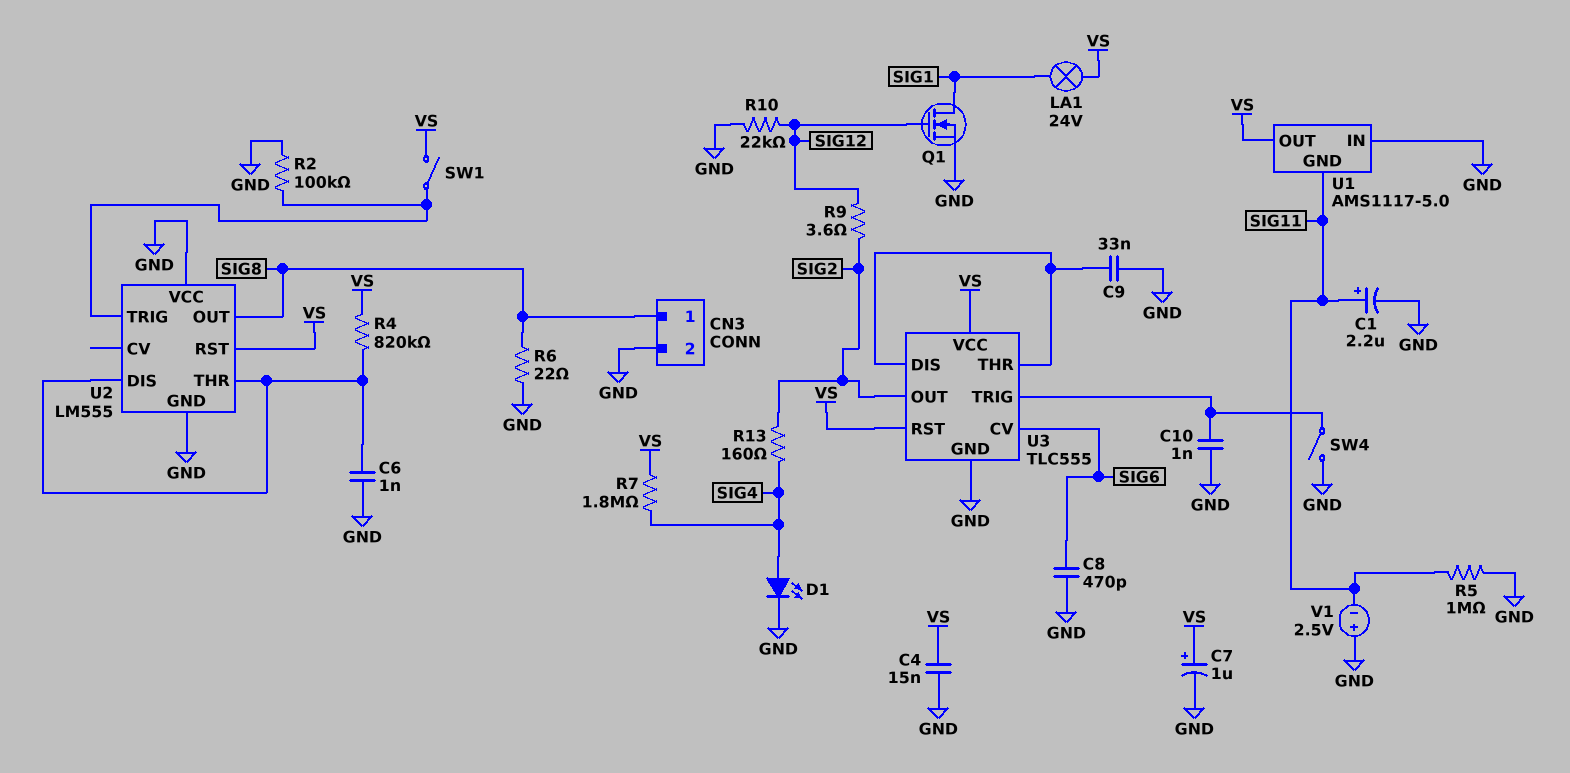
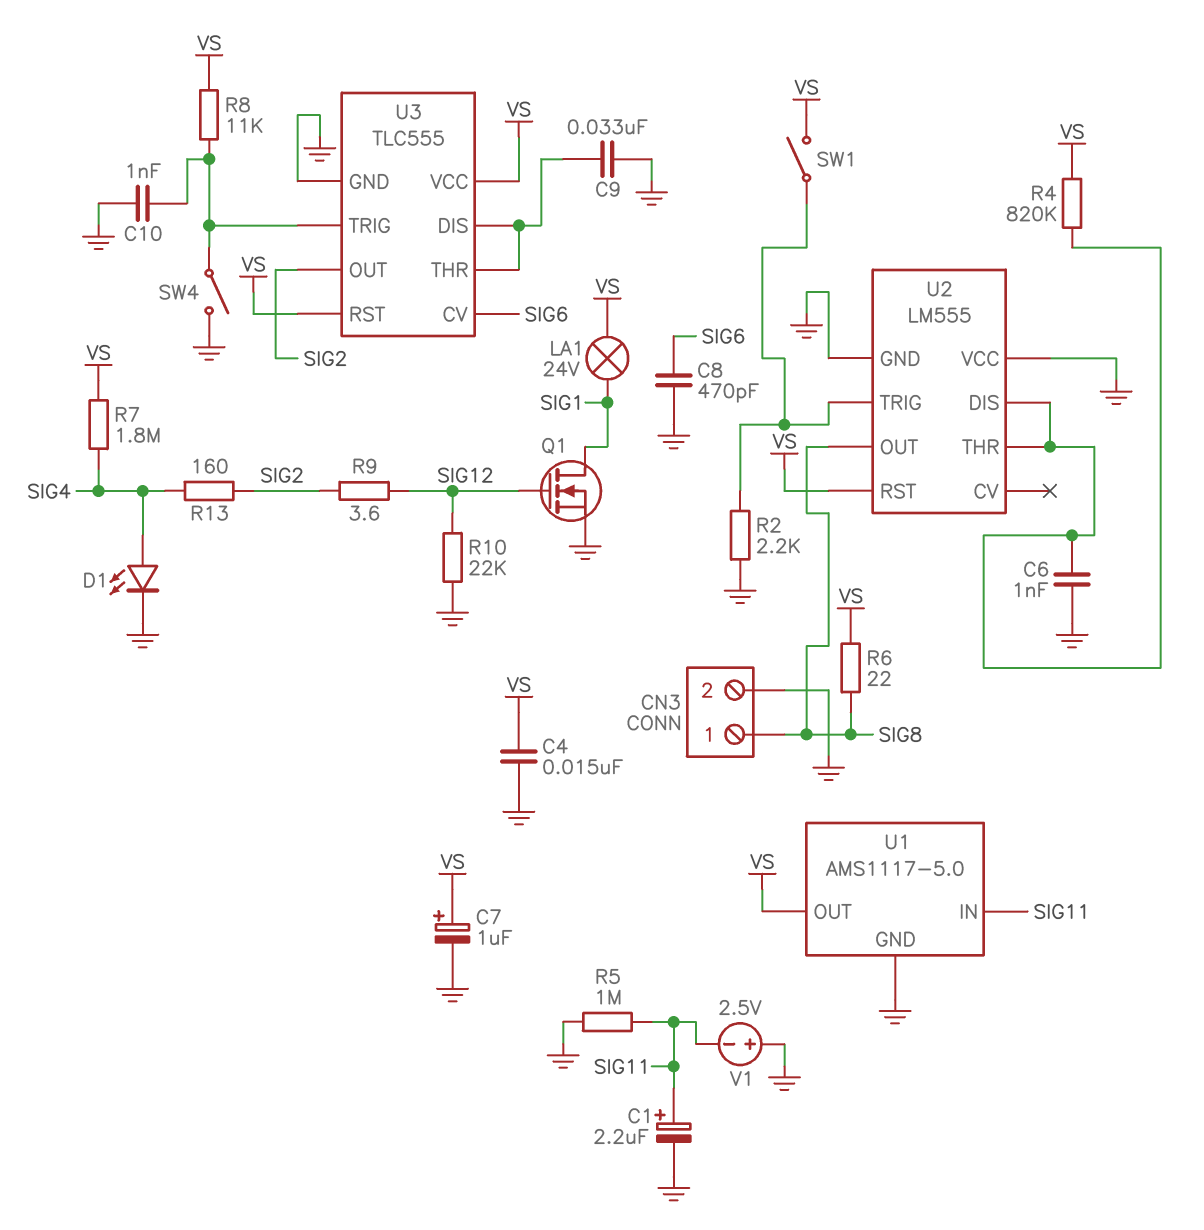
R2: 100k (GND, U2/TRIG) -> 2.2k (GND, U2/TRIG)
R6: 22 (GND, SIG8) -> 22 (SIG8, VS)
R8: none -> 11k (U3/TRIG, VS)
U1 pin GND: SIG11 -> GND
U1 pin IN: GND -> SIG11

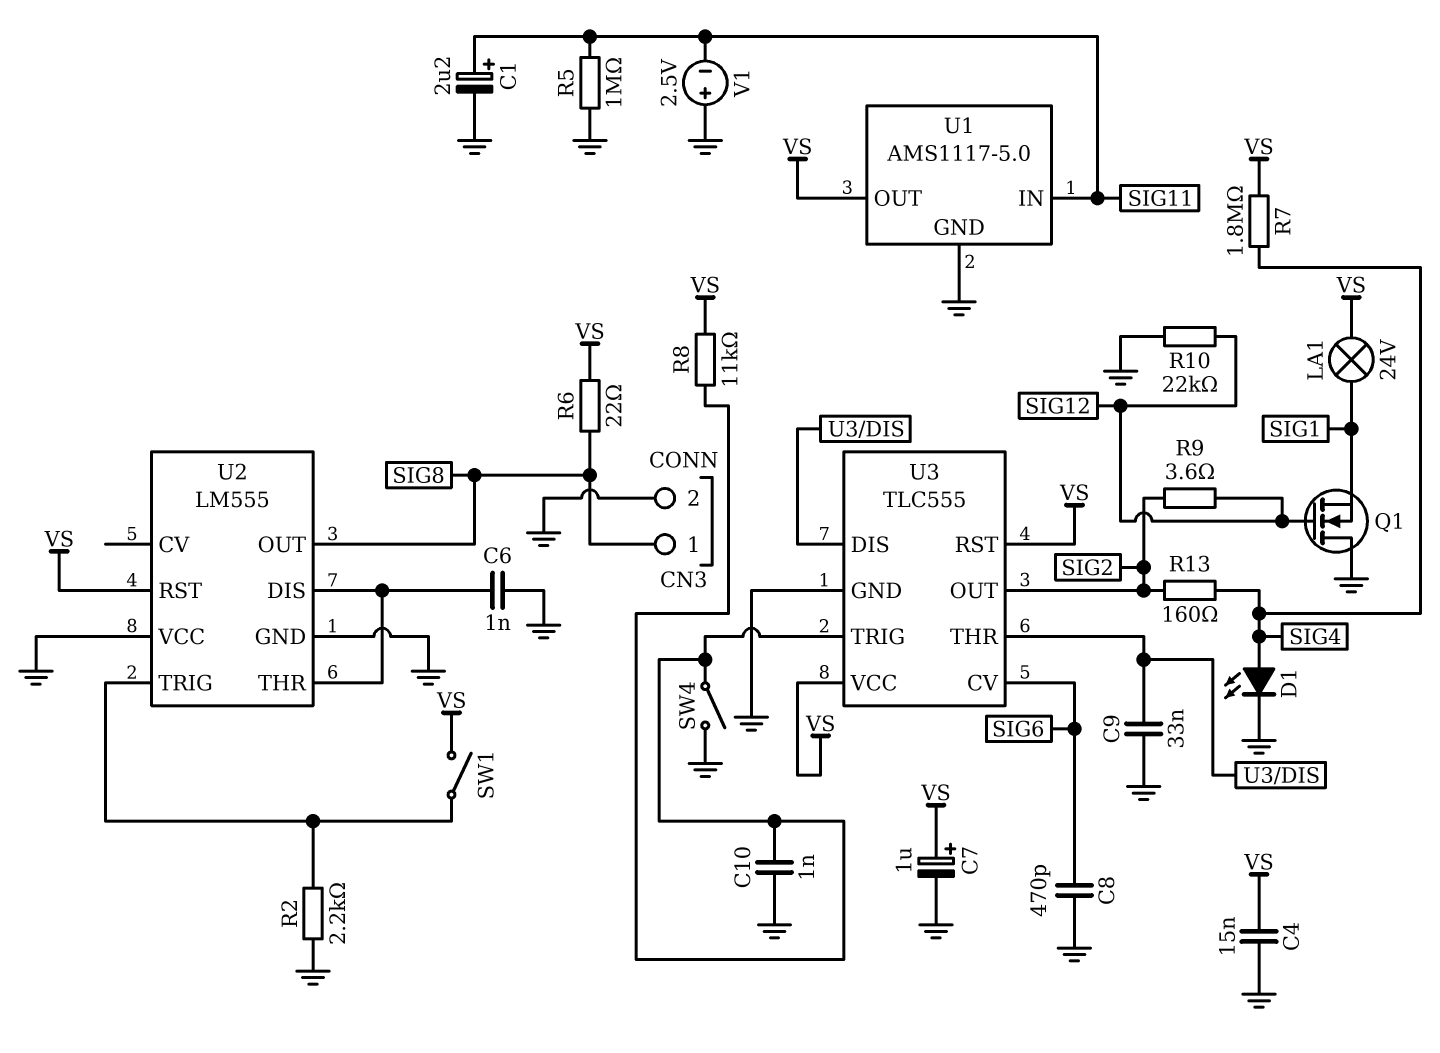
Q1: NMOS (G SIG12, D SIG1, S GND) -> NMOS (G SIG12, D GND, S SIG1)
R4: 820k (U2/DIS, VS) -> none

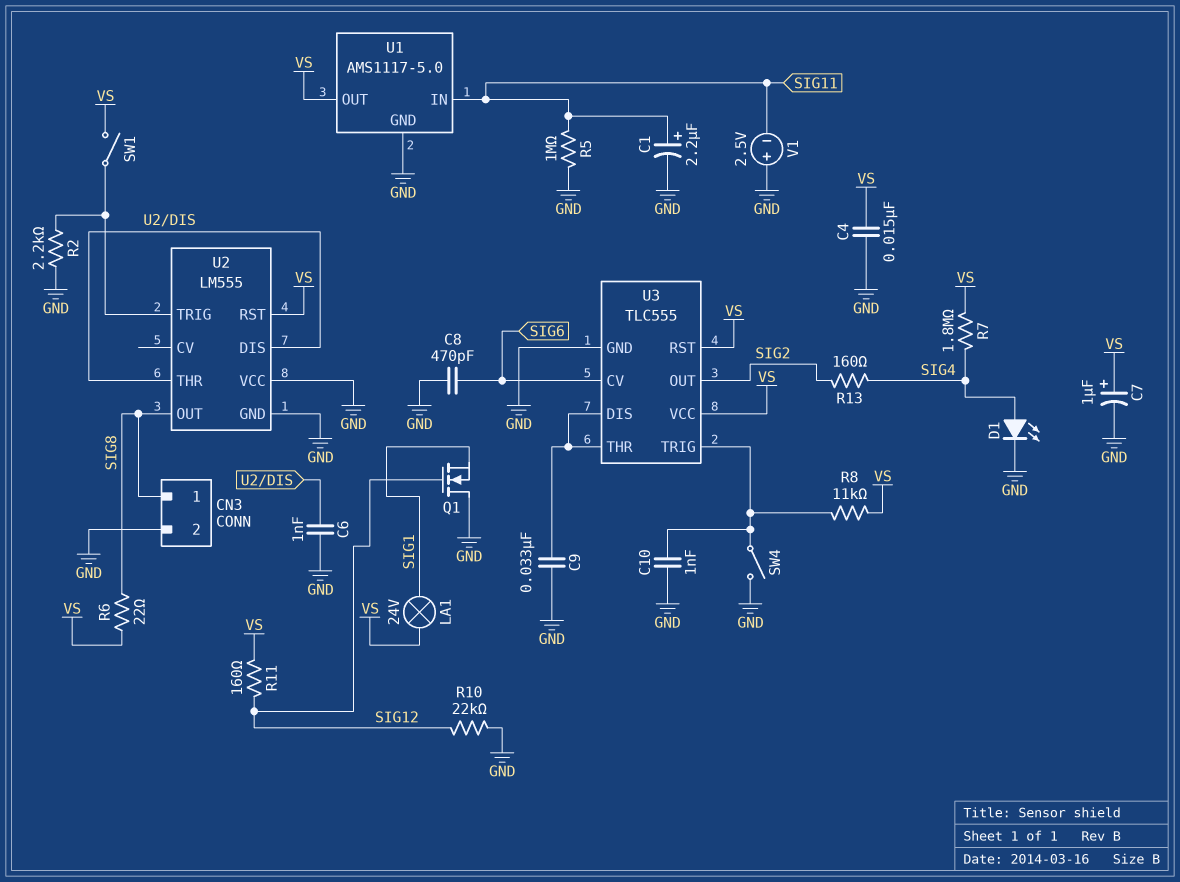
R9: 3.6 (SIG2, SIG12) -> none
R11: none -> 160 (SIG12, VS)

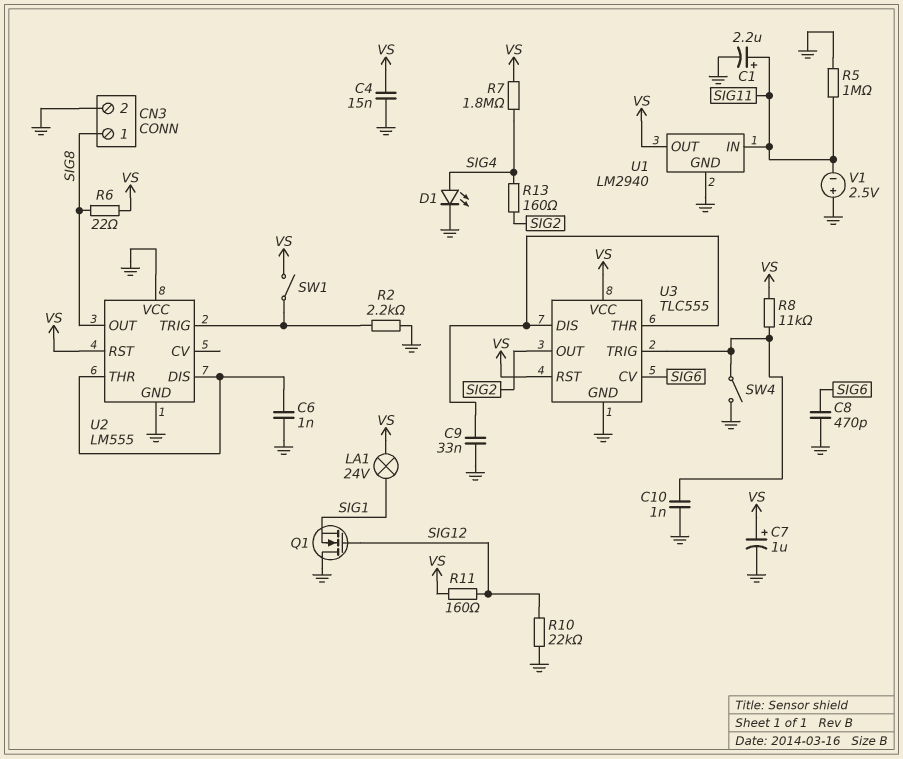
U1: AMS1117-5.0 -> LM2940

